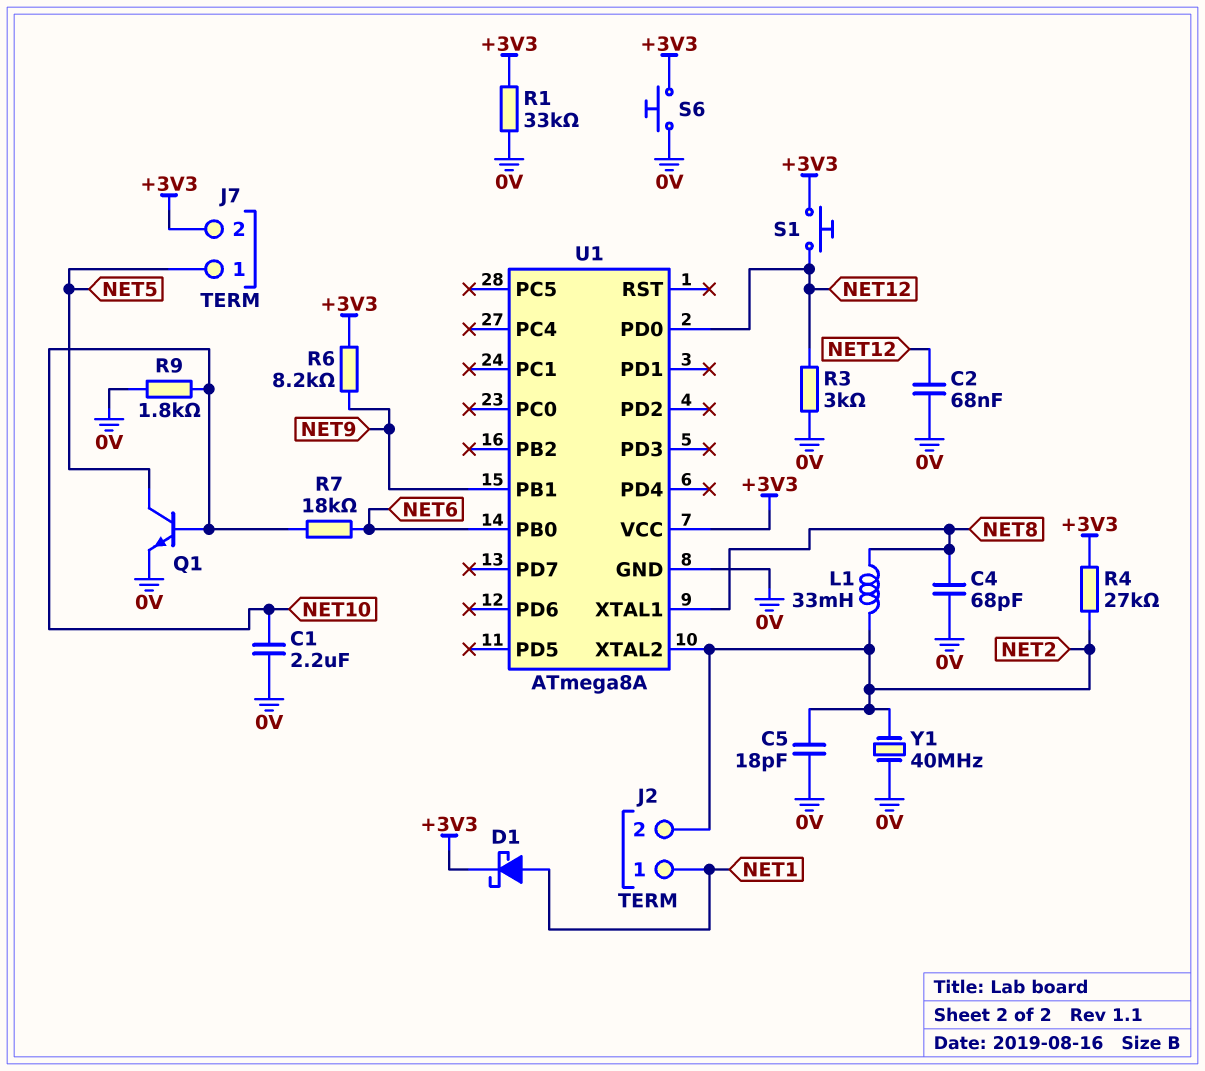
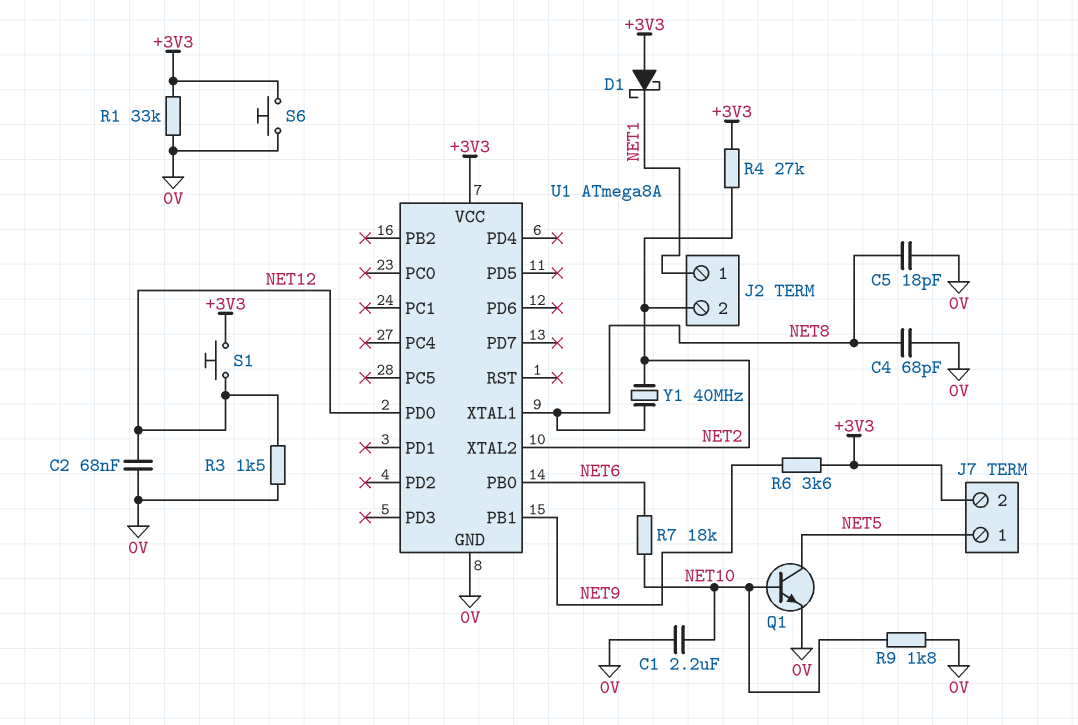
C5: 18pF (0V, NET2) -> 18pF (0V, NET8)
D1: schottky (A NET1, K +3V3) -> schottky (A +3V3, K NET1)
L1: 33mH (NET2, NET8) -> none
R3: 3k (0V, NET12) -> 1.5k (0V, NET12)
R6: 8.2k (+3V3, NET9) -> 3.6k (+3V3, NET9)
Y1: 40MHz (0V, NET2) -> 40MHz (NET2, NET8)

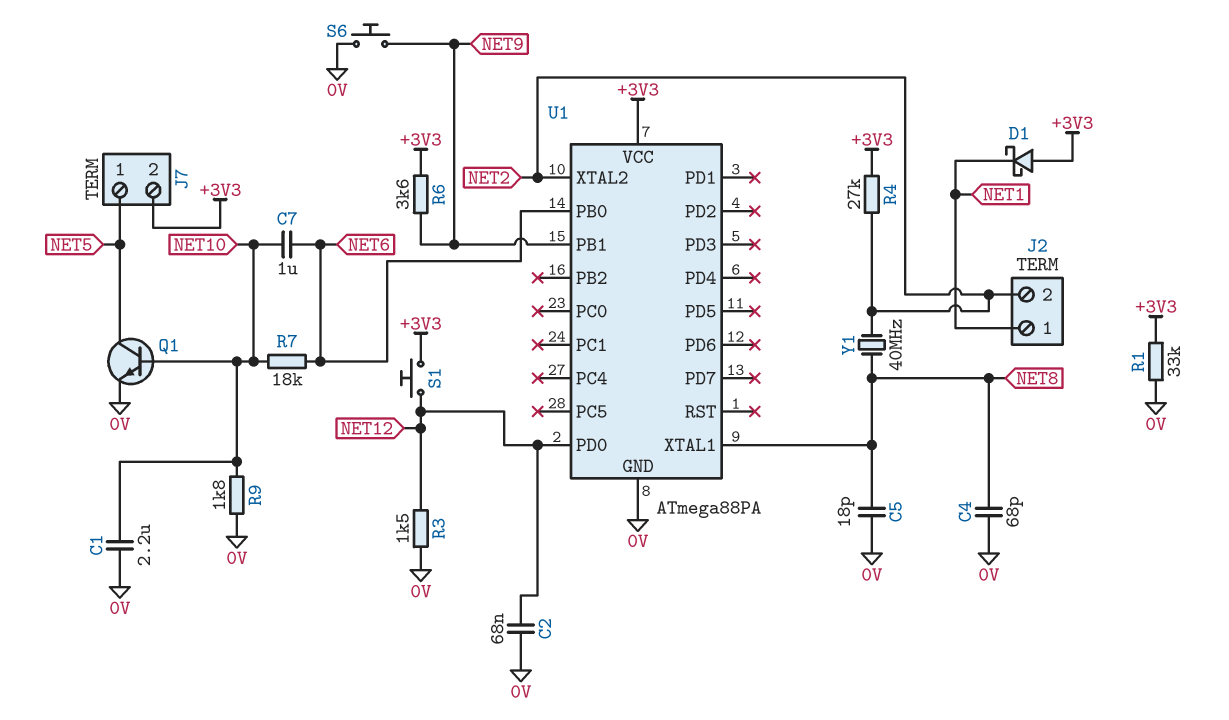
C7: none -> 1uF (NET6, NET10)
S6: button (+3V3, 0V) -> button (0V, NET9)
U1: ATmega8A -> ATmega88PA

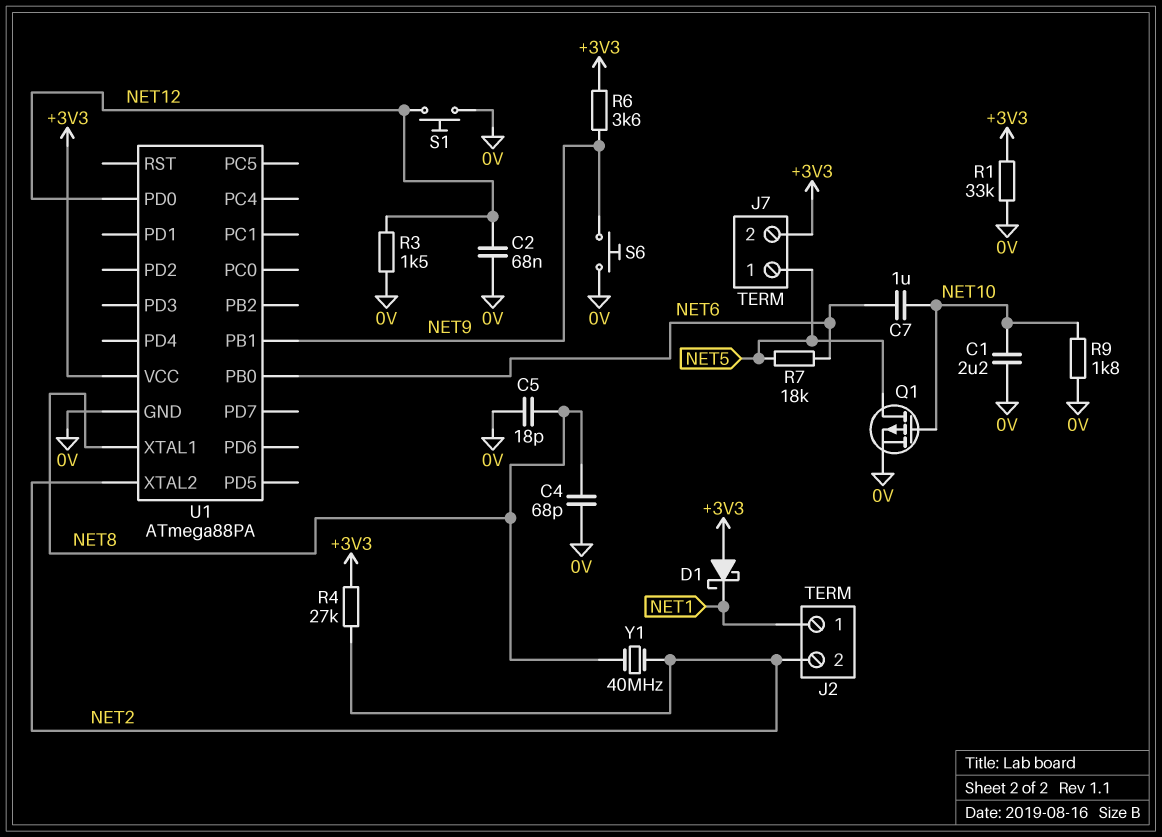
Q1: NPN (B NET10, C NET5, E 0V) -> PMOS (G NET10, D NET5, S 0V)
R7: 18k (NET6, NET10) -> 18k (NET5, NET6)
S1: button (+3V3, NET12) -> button (0V, NET12)

